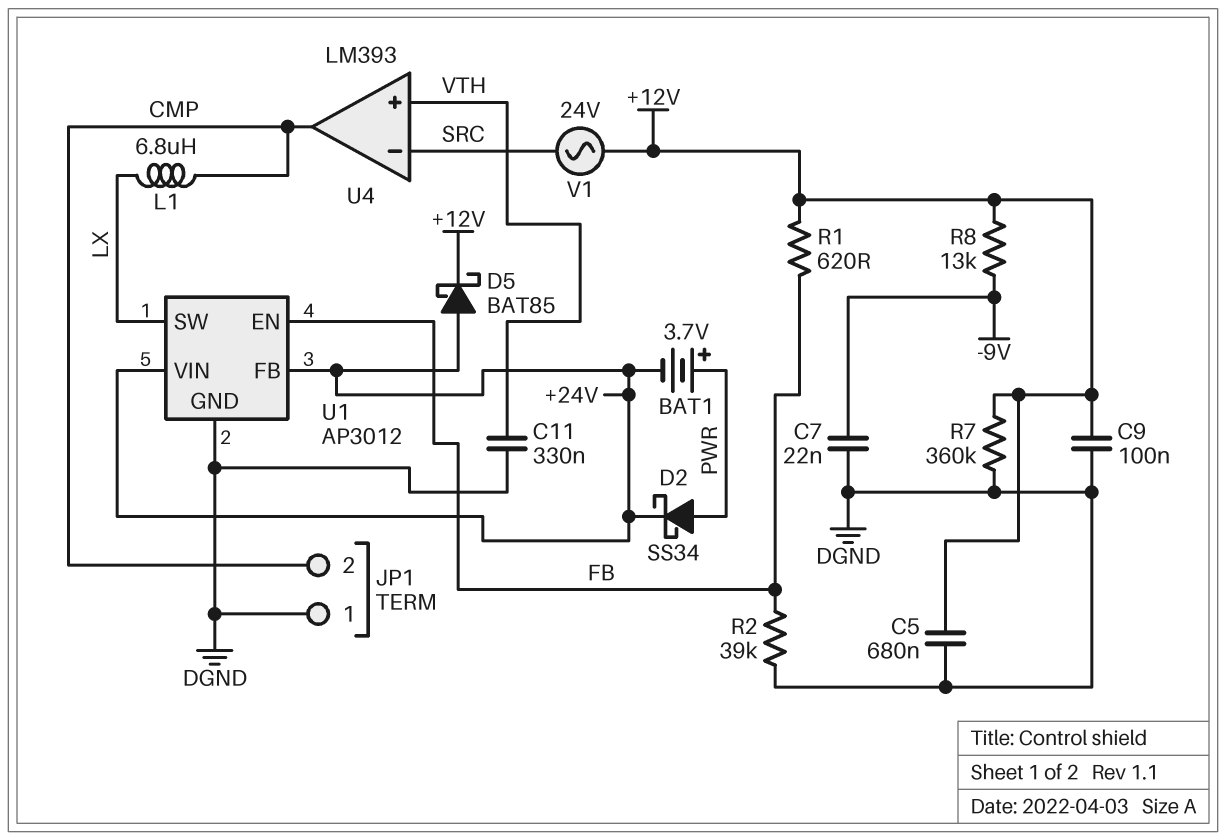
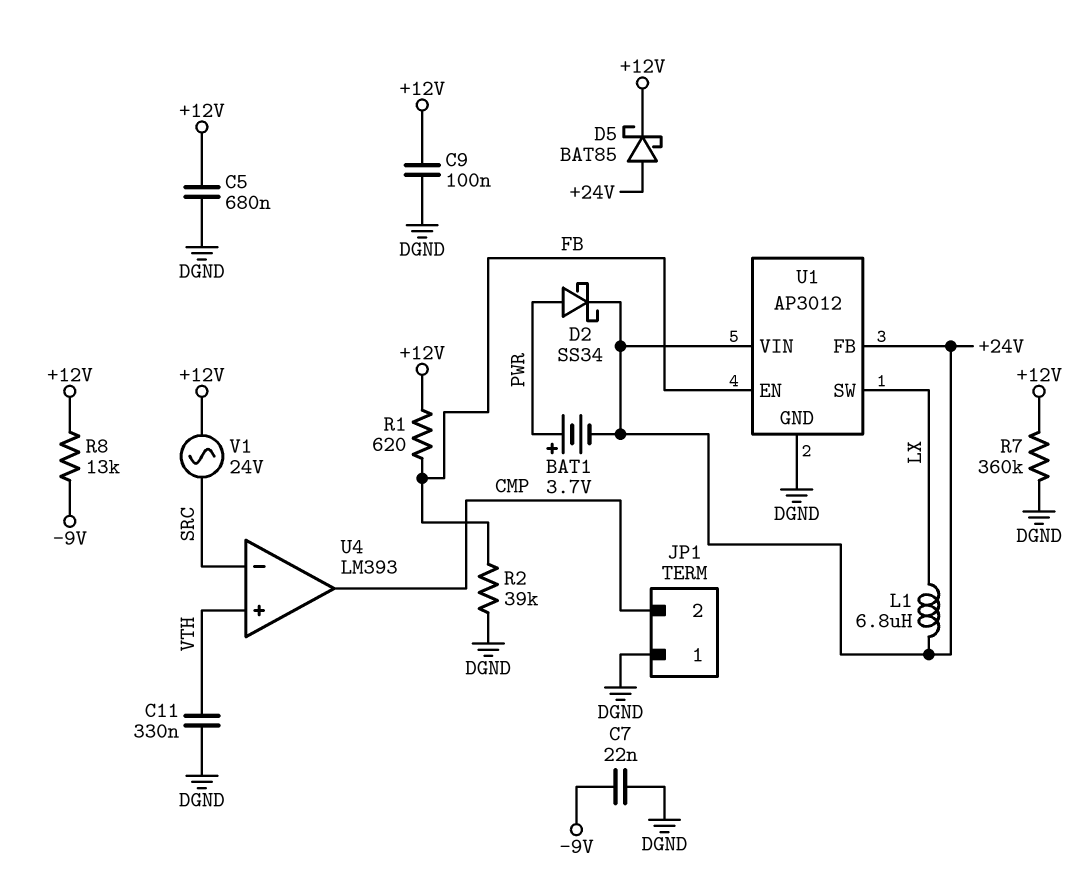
L1: 6.8uH (CMP, LX) -> 6.8uH (+24V, LX)

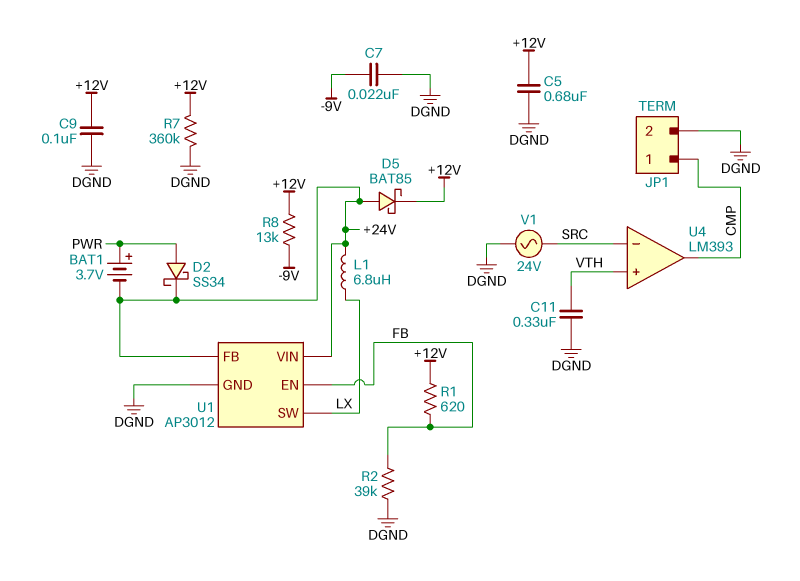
JP1 pin 1: DGND -> CMP
JP1 pin 2: CMP -> DGND
V1: AC 24V (+12V, SRC) -> AC 24V (DGND, SRC)

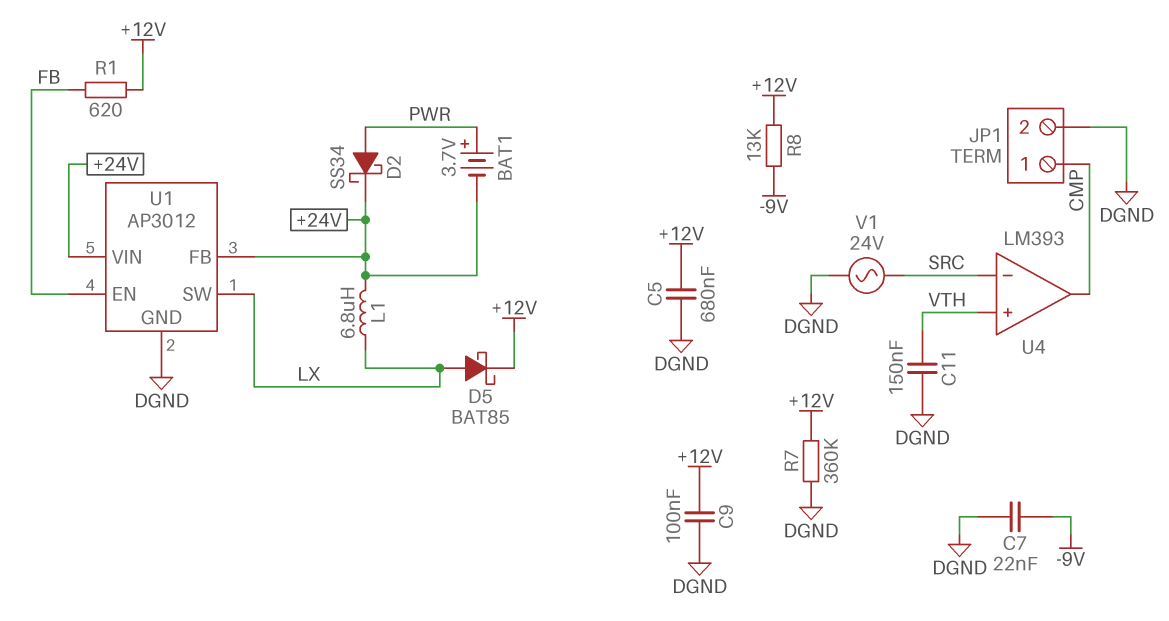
C11: 330nF (DGND, VTH) -> 150nF (DGND, VTH)
D5: schottky BAT85 (A +24V, K +12V) -> schottky BAT85 (A LX, K +12V)
R2: 39k (DGND, FB) -> none

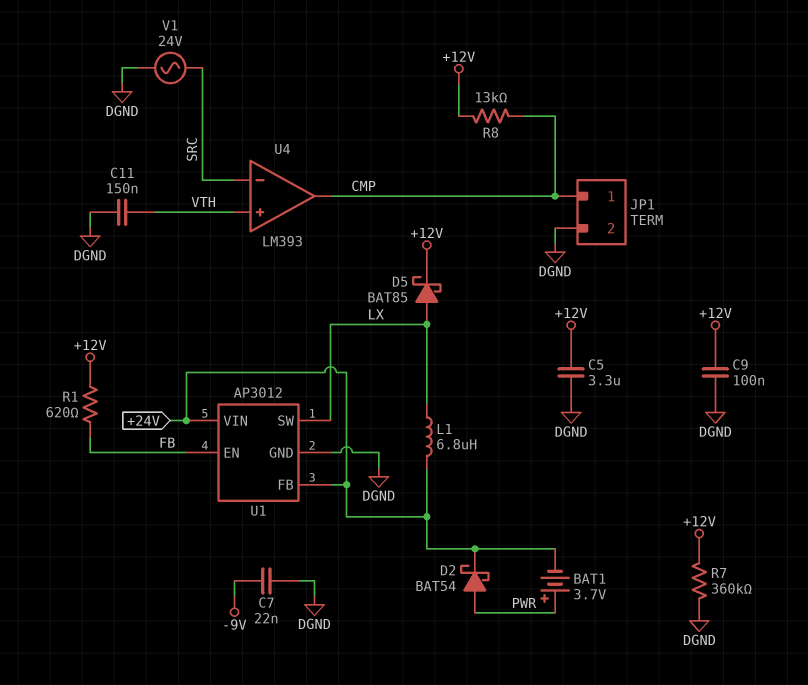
C5: 680nF (+12V, DGND) -> 3.3uF (+12V, DGND)
D2: schottky SS34 (A PWR, K +24V) -> schottky BAT54 (A PWR, K +24V)
R8: 13k (+12V, -9V) -> 13k (+12V, CMP)

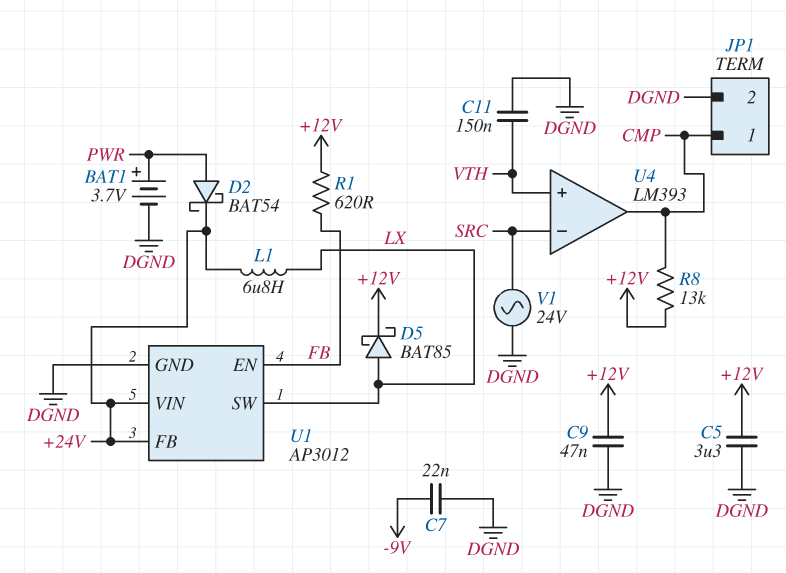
BAT1: 3.7V (plus PWR, minus +24V) -> 3.7V (plus PWR, minus DGND)
C9: 100nF (+12V, DGND) -> 47nF (+12V, DGND)
R7: 360k (+12V, DGND) -> none

